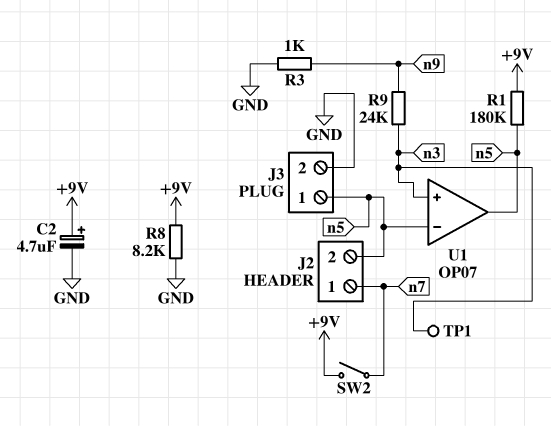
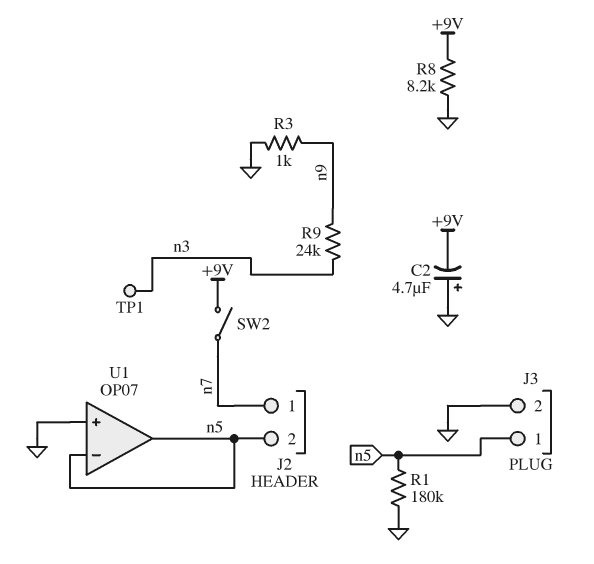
C2: 4.7uF (plus +9V, minus GND) -> 4.7uF (plus GND, minus +9V)
R1: 180k (+9V, n5) -> 180k (GND, n5)
U1 pin in+: n3 -> GND

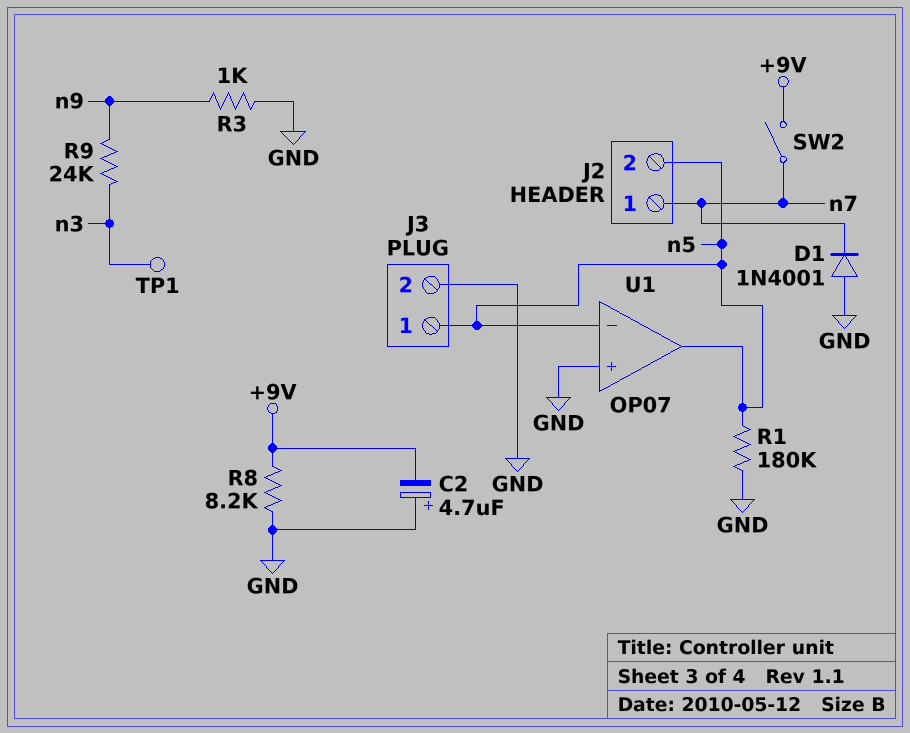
D1: none -> diode 1N4001 (A GND, K n7)

